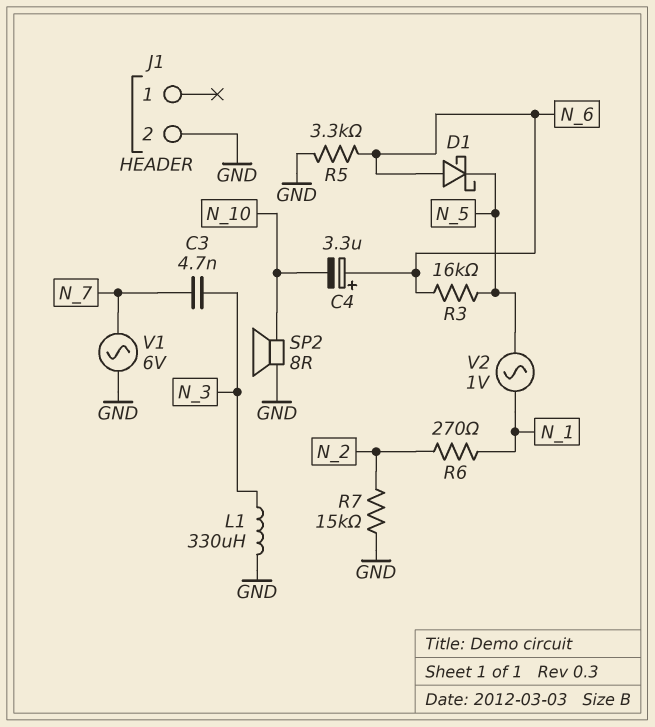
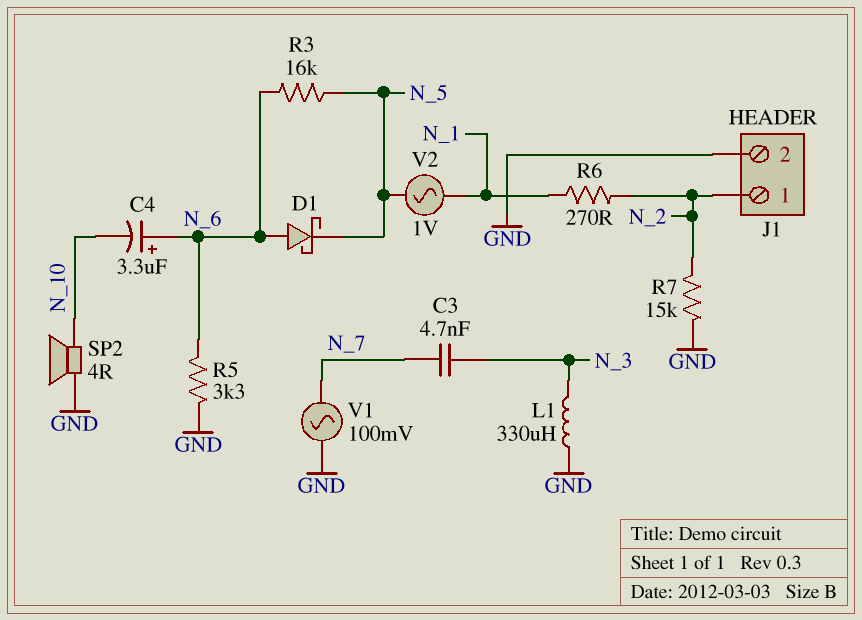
J1 pin 1: none -> N_2
SP2: speaker 8R (GND, N_10) -> speaker 4R (GND, N_10)
V1: AC 6V (GND, N_7) -> AC 100mV (GND, N_7)

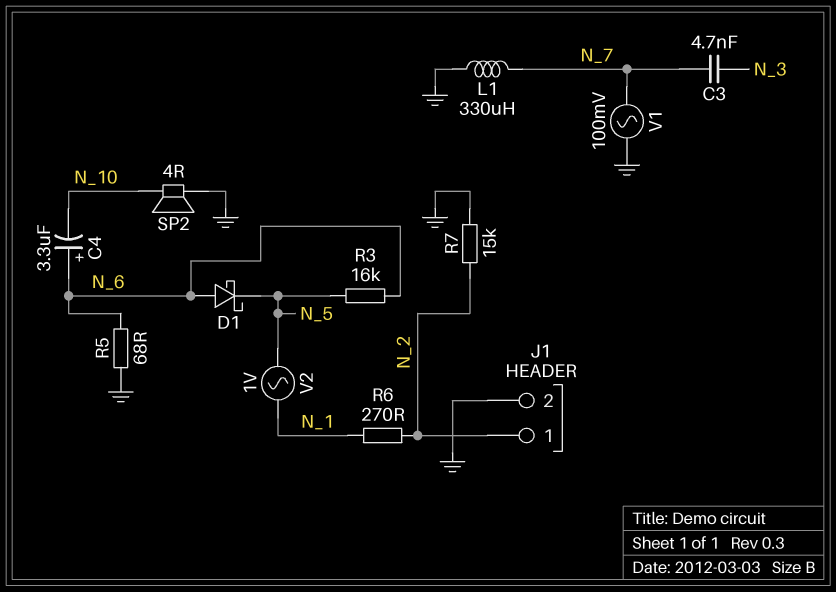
L1: 330uH (GND, N_3) -> 330uH (GND, N_7)
R5: 3.3k (GND, N_6) -> 68 (GND, N_6)

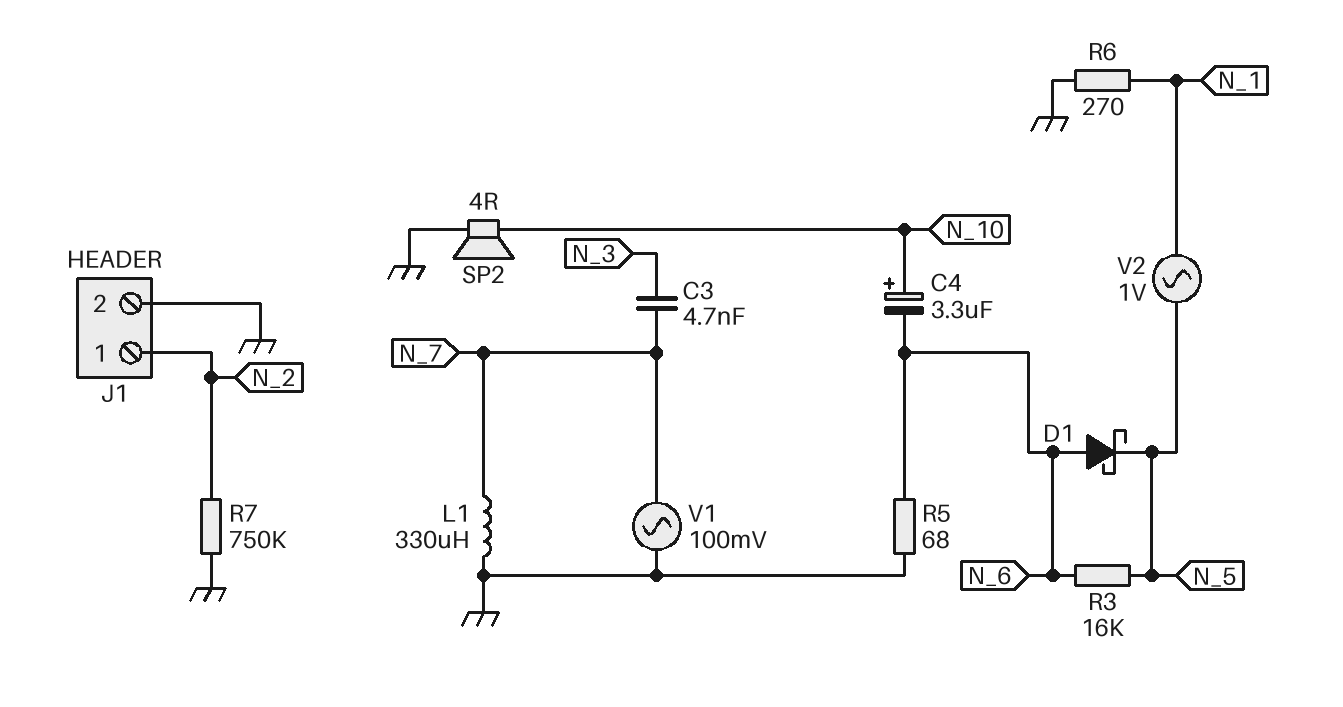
C4: 3.3uF (plus N_6, minus N_10) -> 3.3uF (plus N_10, minus N_6)
R6: 270 (N_1, N_2) -> 270 (GND, N_1)
R7: 15k (GND, N_2) -> 750k (GND, N_2)

